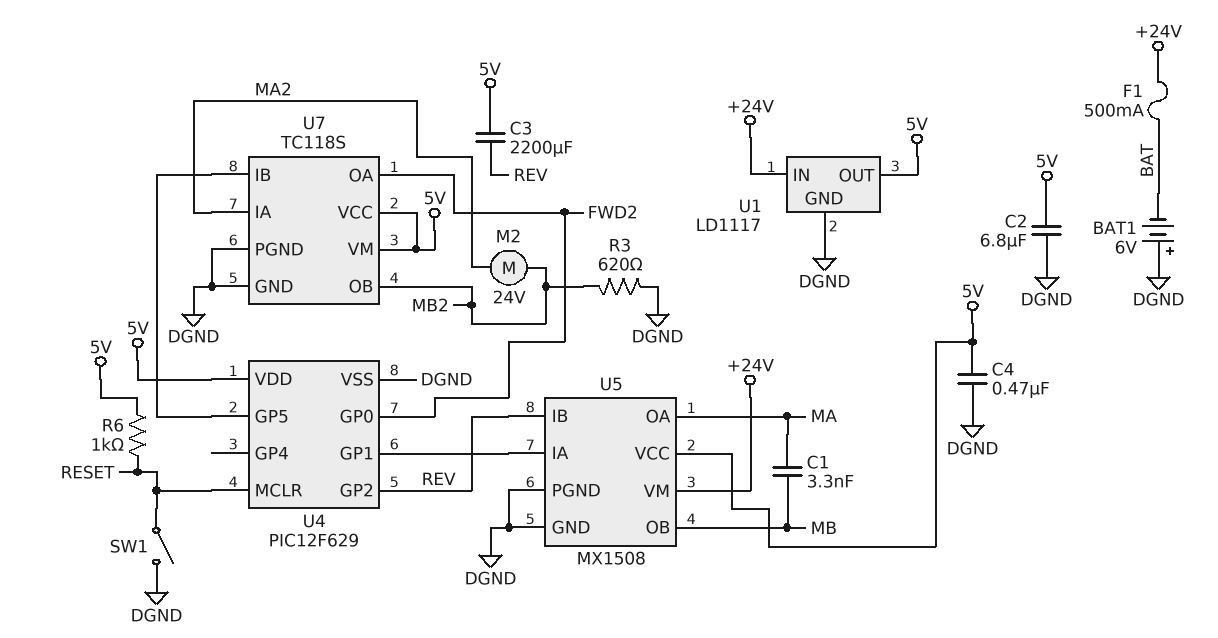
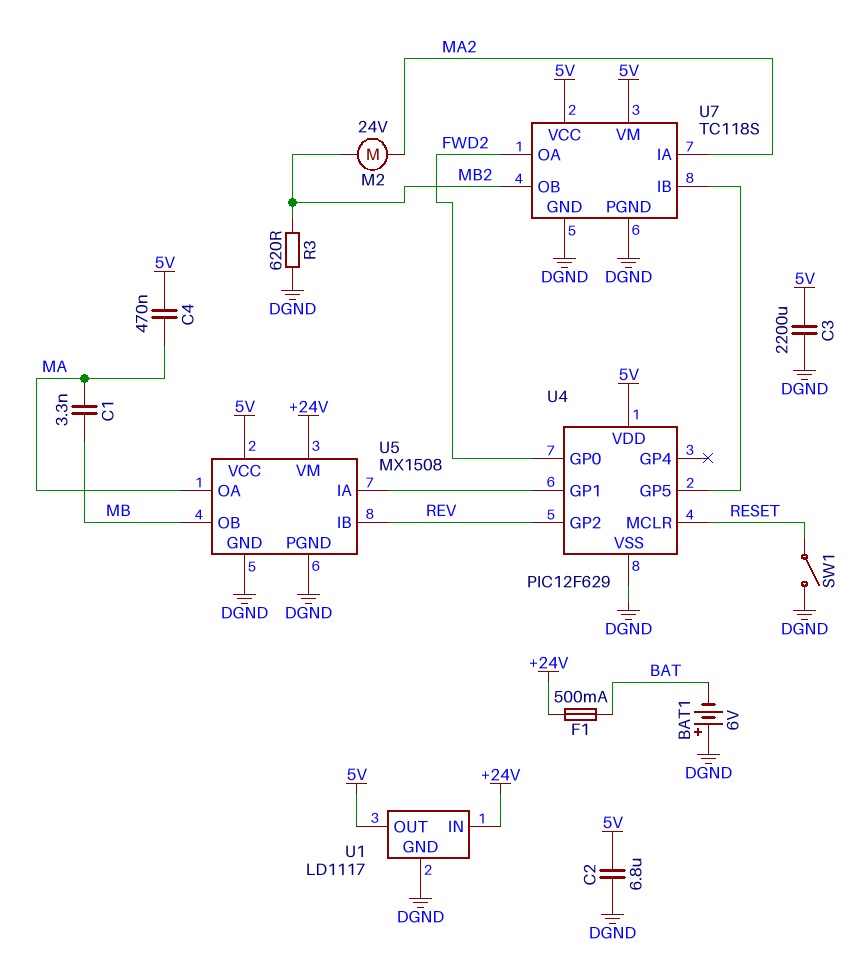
C3: 2200uF (5V, REV) -> 2200uF (5V, DGND)
C4: 470nF (5V, DGND) -> 470nF (5V, MA)
R6: 1k (5V, RESET) -> none

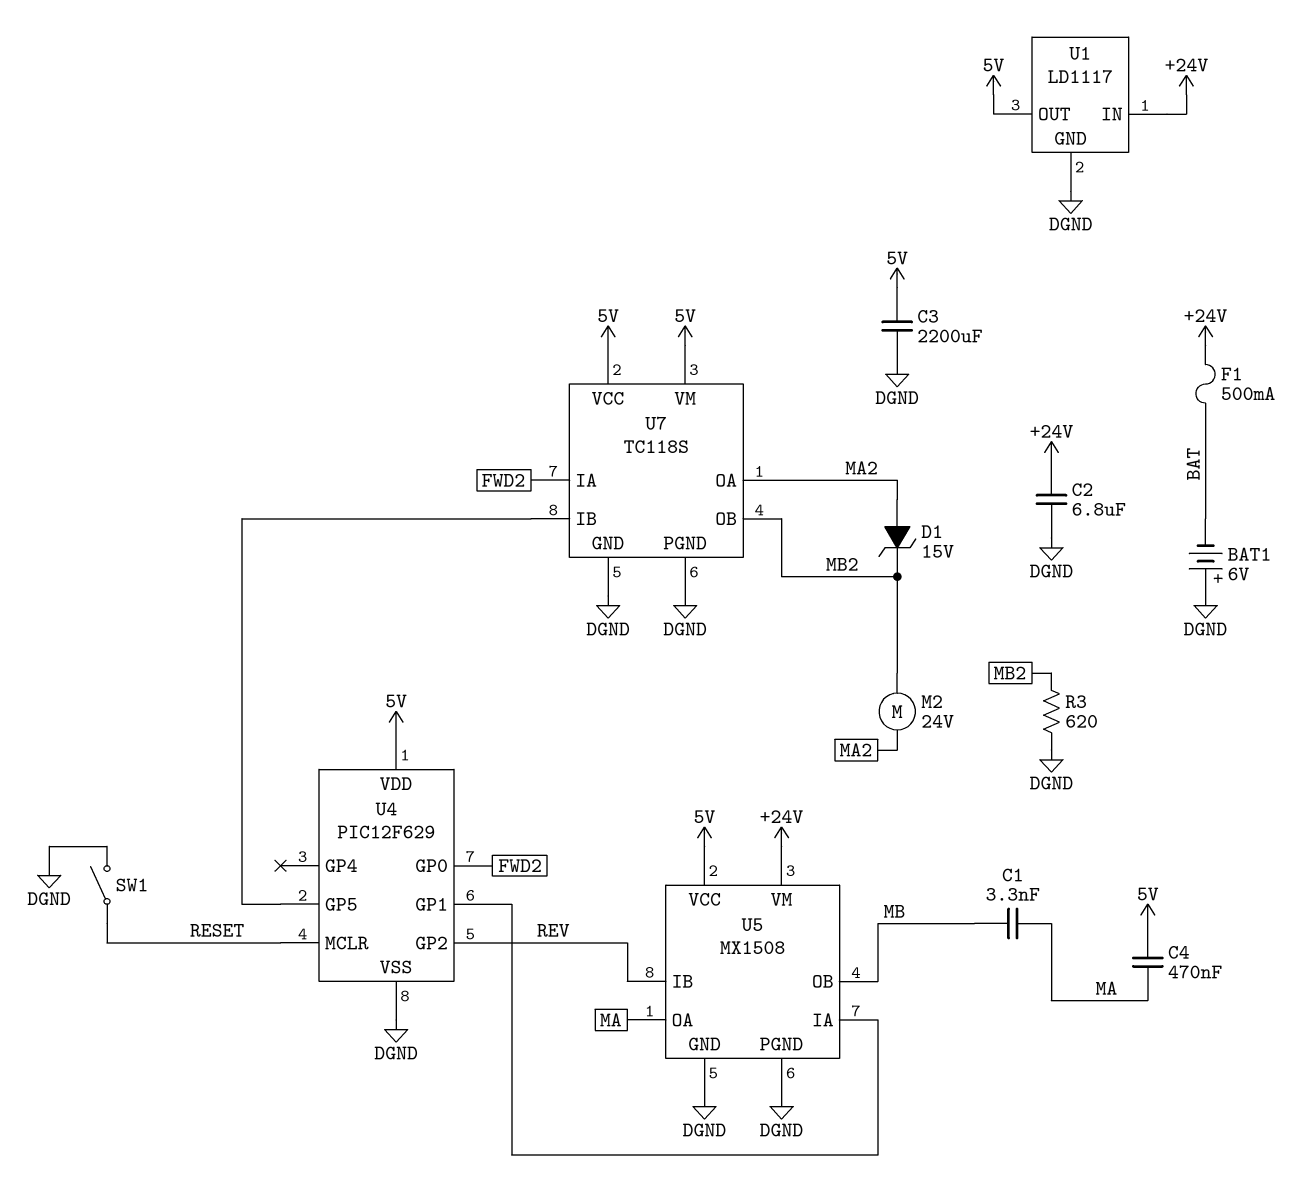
C2: 6.8uF (5V, DGND) -> 6.8uF (+24V, DGND)
D1: none -> zener 15V (A MA2, K MB2)
U7 pin IA: MA2 -> FWD2
U7 pin OA: FWD2 -> MA2

